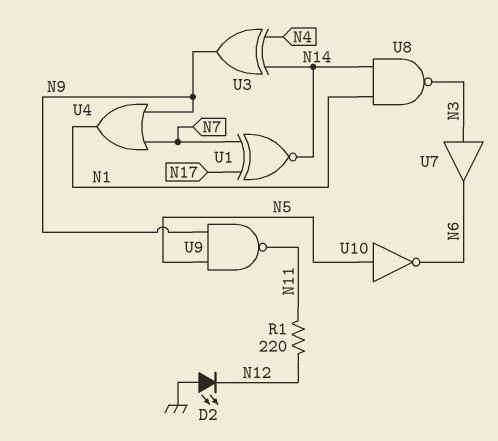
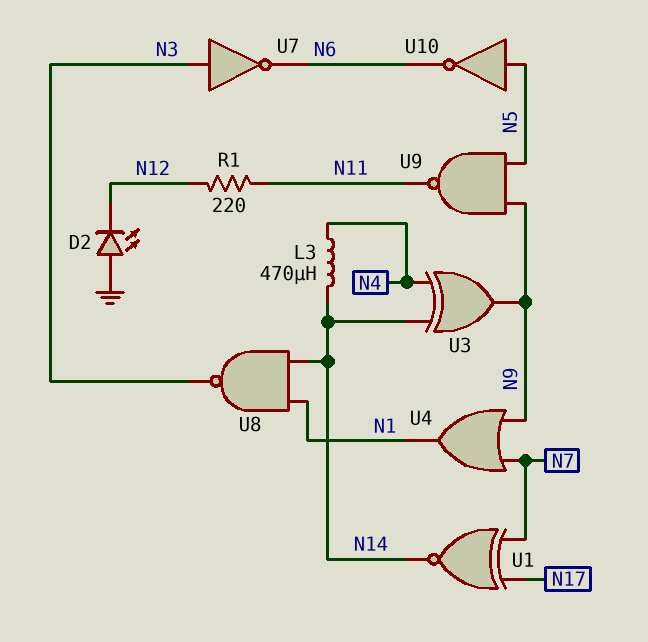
L3: none -> 470uH (N4, N14)
U7: buffer (in N3, out N6) -> NOT (in N3, out N6)

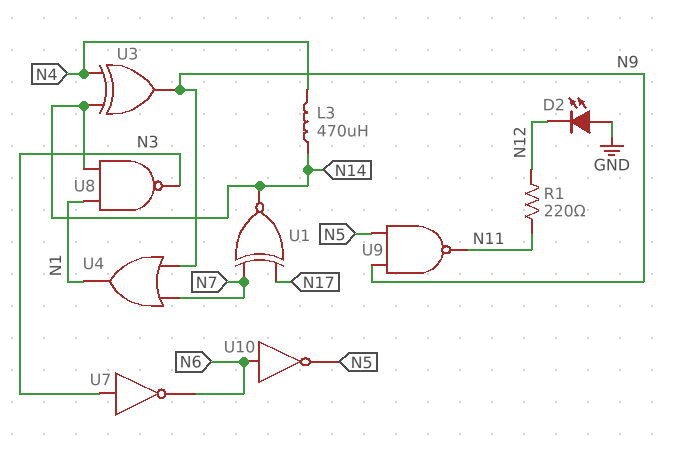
U10: NOT (in N5, out N6) -> NOT (in N6, out N5)

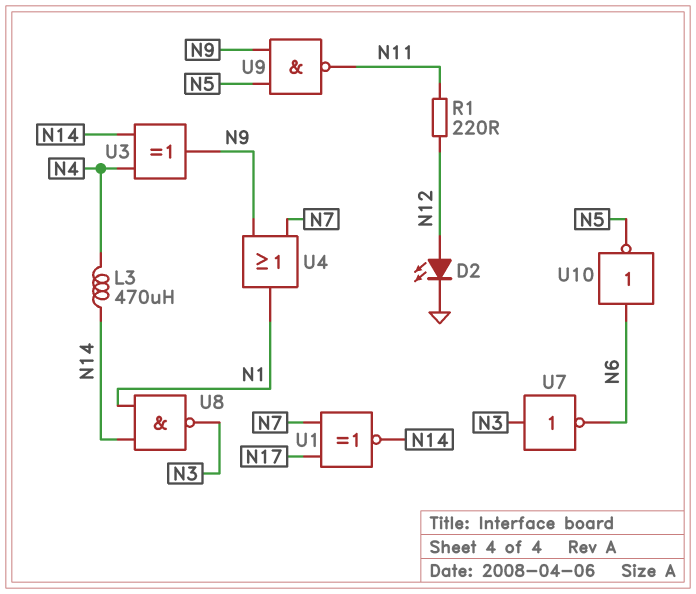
D2: LED (A GND, K N12) -> LED (A N12, K GND)

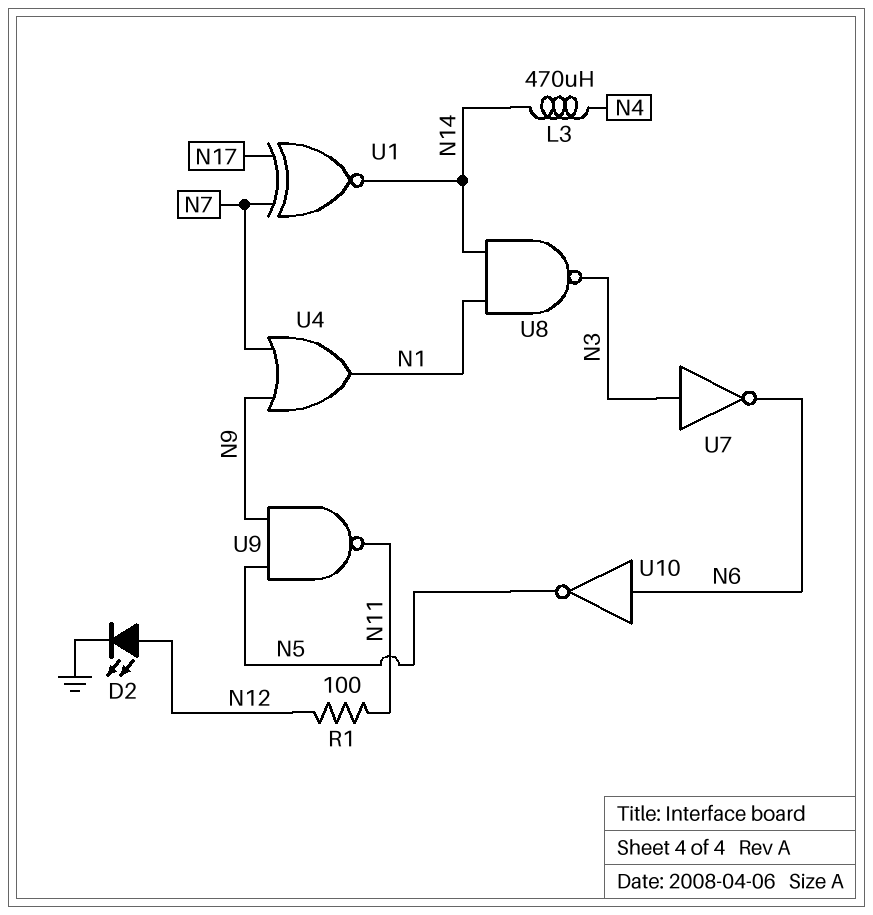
R1: 220 (N11, N12) -> 100 (N11, N12)
U3: XOR (in N4, in N14, out N9) -> none

